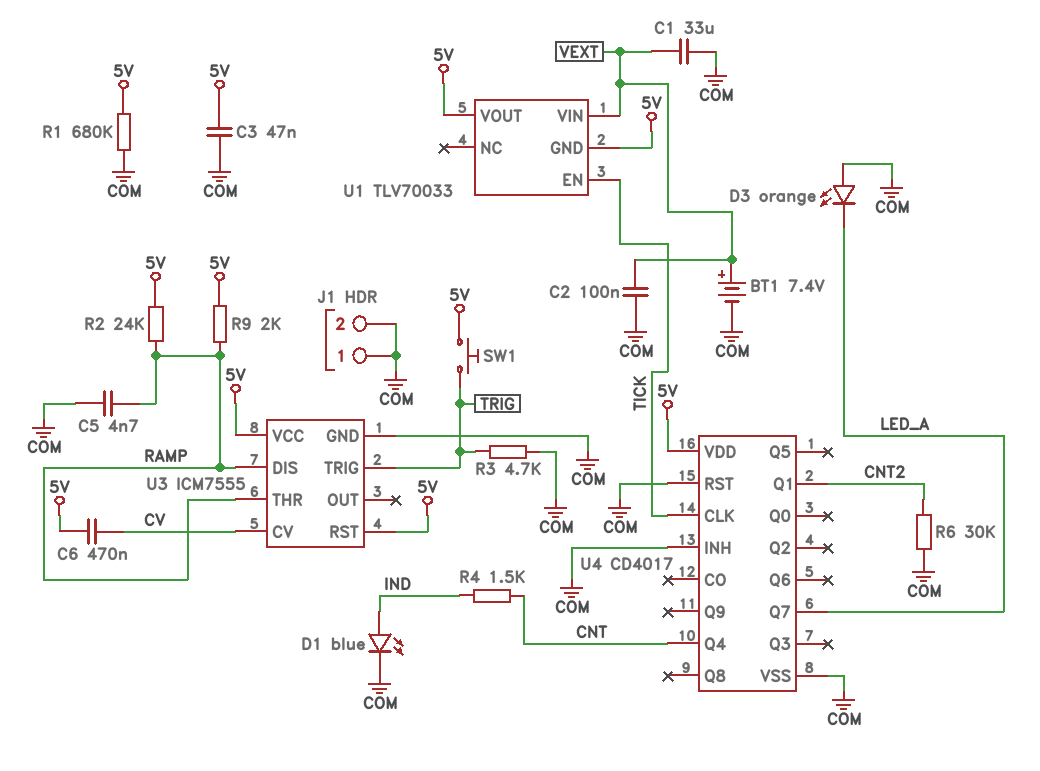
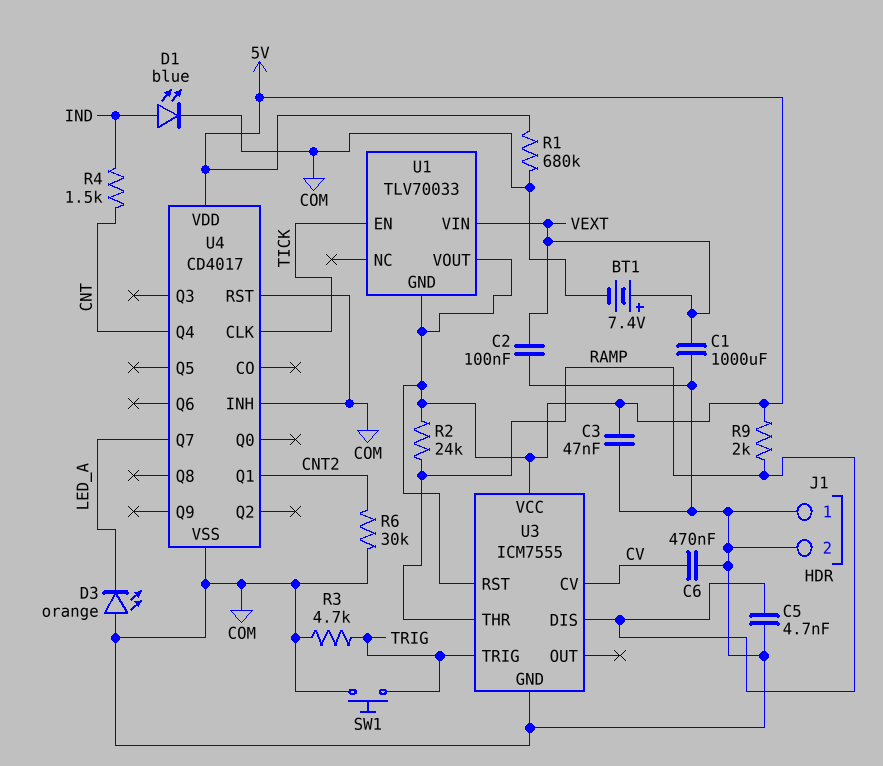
C1: 33uF (COM, VEXT) -> 1000uF (COM, VEXT)
C6: 470nF (5V, CV) -> 470nF (COM, CV)
SW1: button (5V, TRIG) -> button (COM, TRIG)

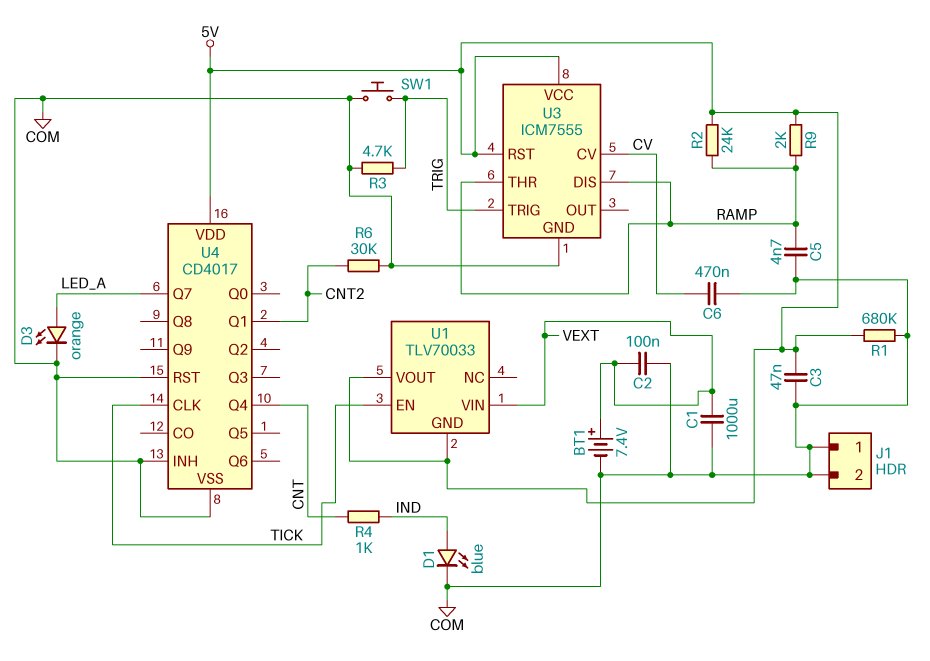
D3: LED orange (A COM, K LED_A) -> LED orange (A LED_A, K COM)
R4: 1.5k (CNT, IND) -> 1k (CNT, IND)

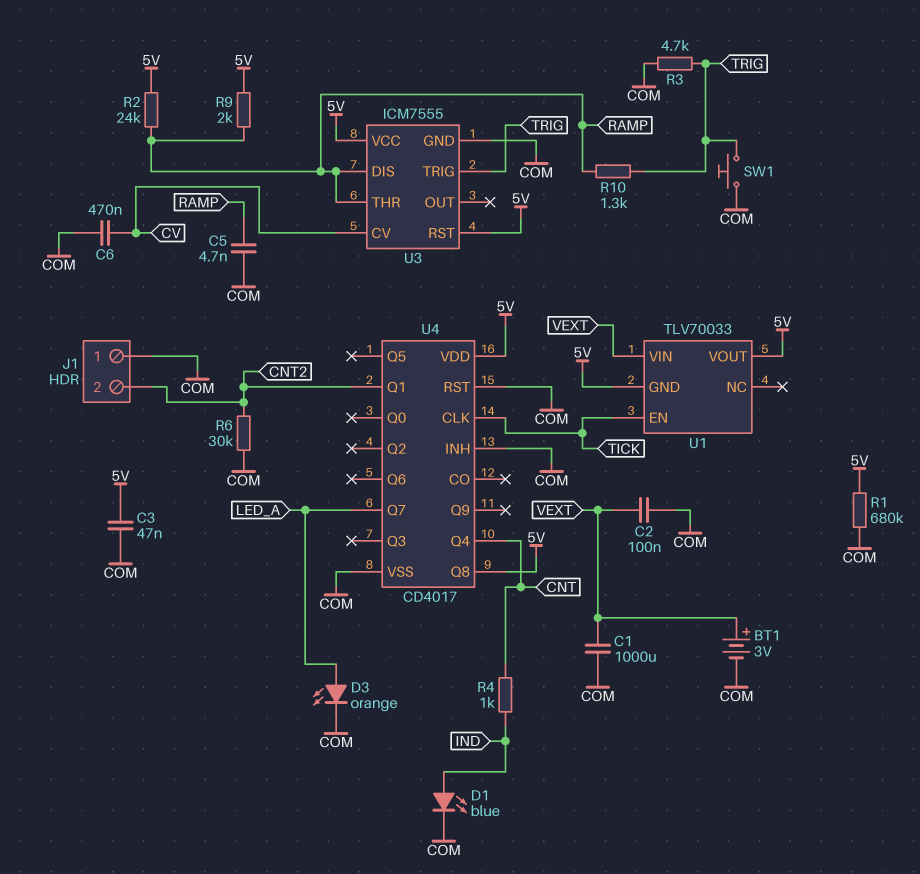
BT1: 7.4V (plus VEXT, minus COM) -> 3V (plus VEXT, minus COM)
J1 pin 2: COM -> CNT2
R10: none -> 1.3k (RAMP, TRIG)
U4 pin Q8: none -> 5V

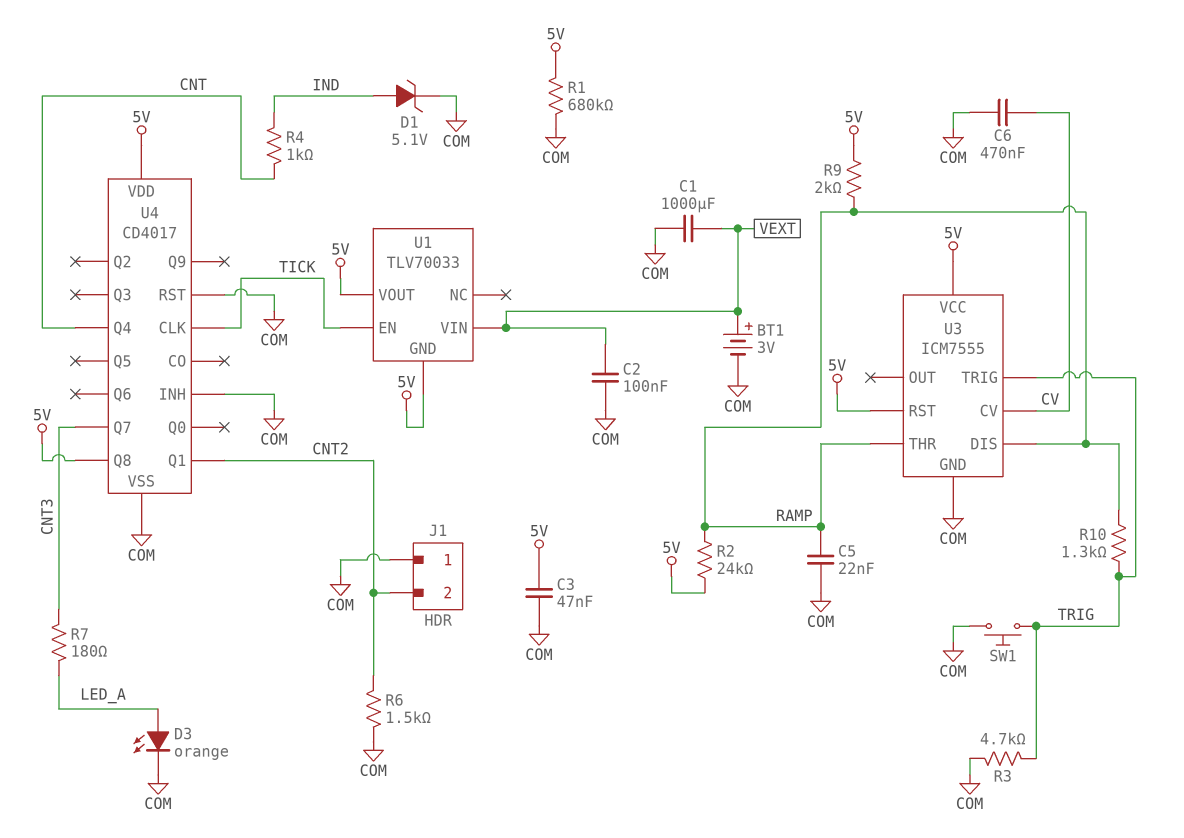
C5: 4.7nF (COM, RAMP) -> 22nF (COM, RAMP)
D1: LED blue (A IND, K COM) -> zener 5.1V (A IND, K COM)
R6: 30k (CNT2, COM) -> 1.5k (CNT2, COM)
R7: none -> 180 (CNT3, LED_A)
U4 pin Q7: LED_A -> CNT3

